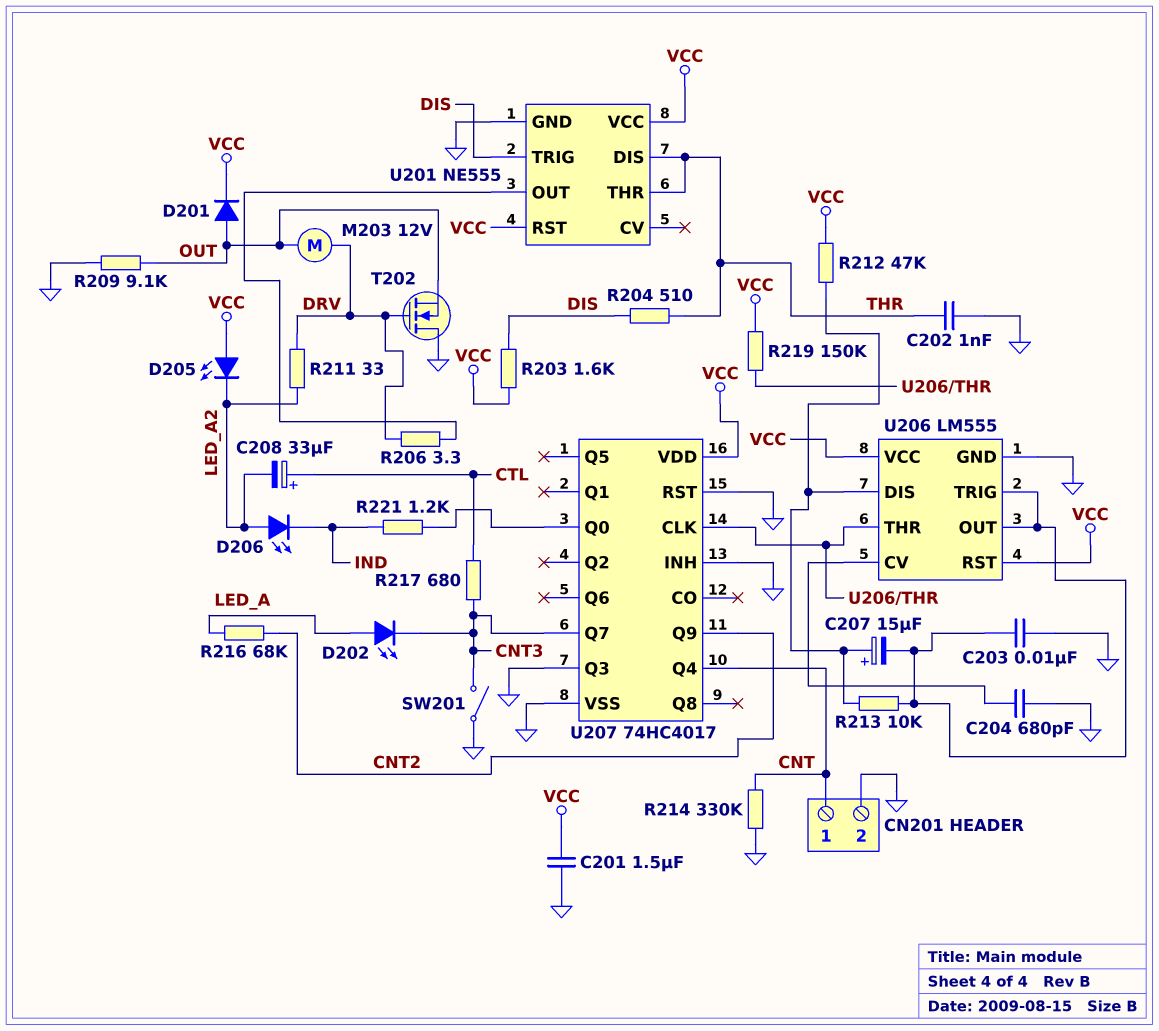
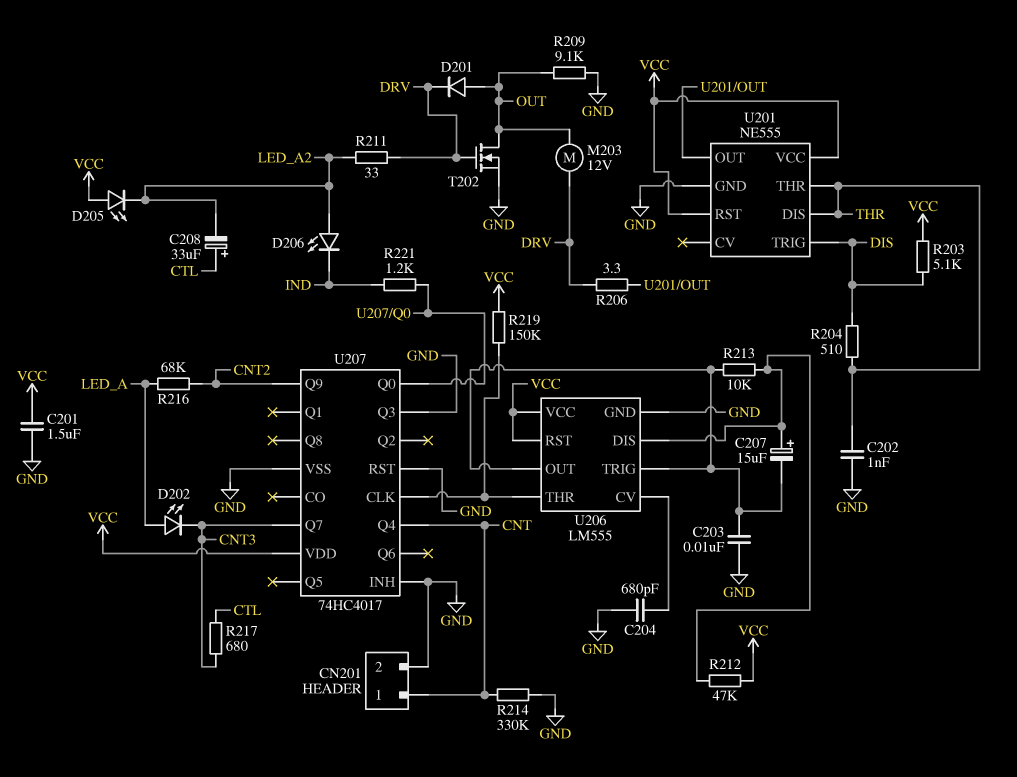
D201: diode (A OUT, K VCC) -> diode (A OUT, K DRV)
R203: 1.6k (DIS, VCC) -> 5.1k (DIS, VCC)
SW201: switch (CNT3, GND) -> none
T202: NMOS (G DRV, D GND, S OUT) -> NMOS (G DRV, D OUT, S GND)

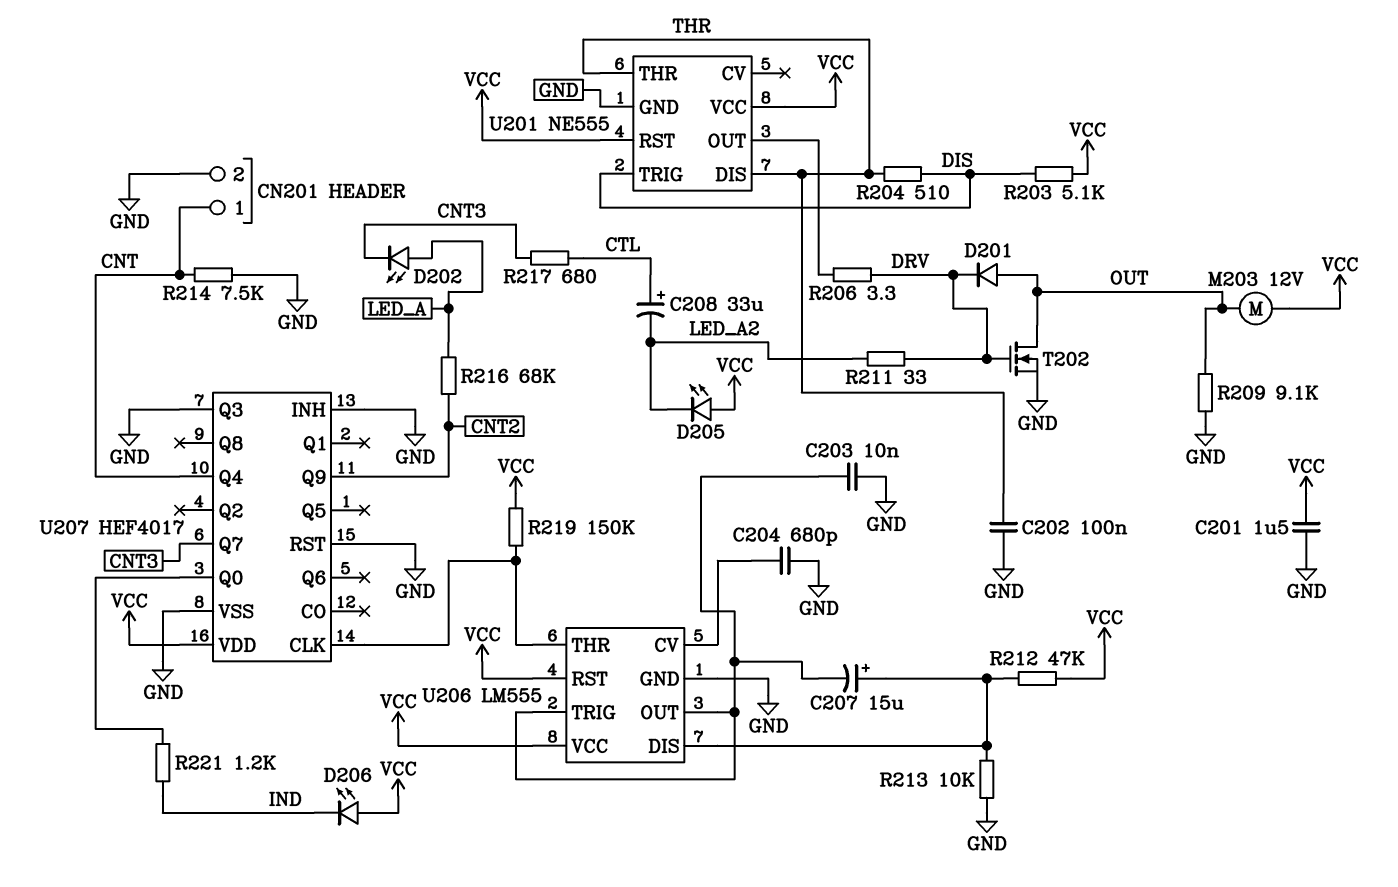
C202: 1nF (GND, THR) -> 100nF (GND, THR)
D206: LED (A LED_A2, K IND) -> LED (A VCC, K IND)
M203: motor 12V (DRV, OUT) -> motor 12V (OUT, VCC)
R213: 10k (U206/DIS, U206/OUT) -> 10k (GND, U206/DIS)
R214: 330k (CNT, GND) -> 7.5k (CNT, GND)
U207: 74HC4017 -> HEF4017

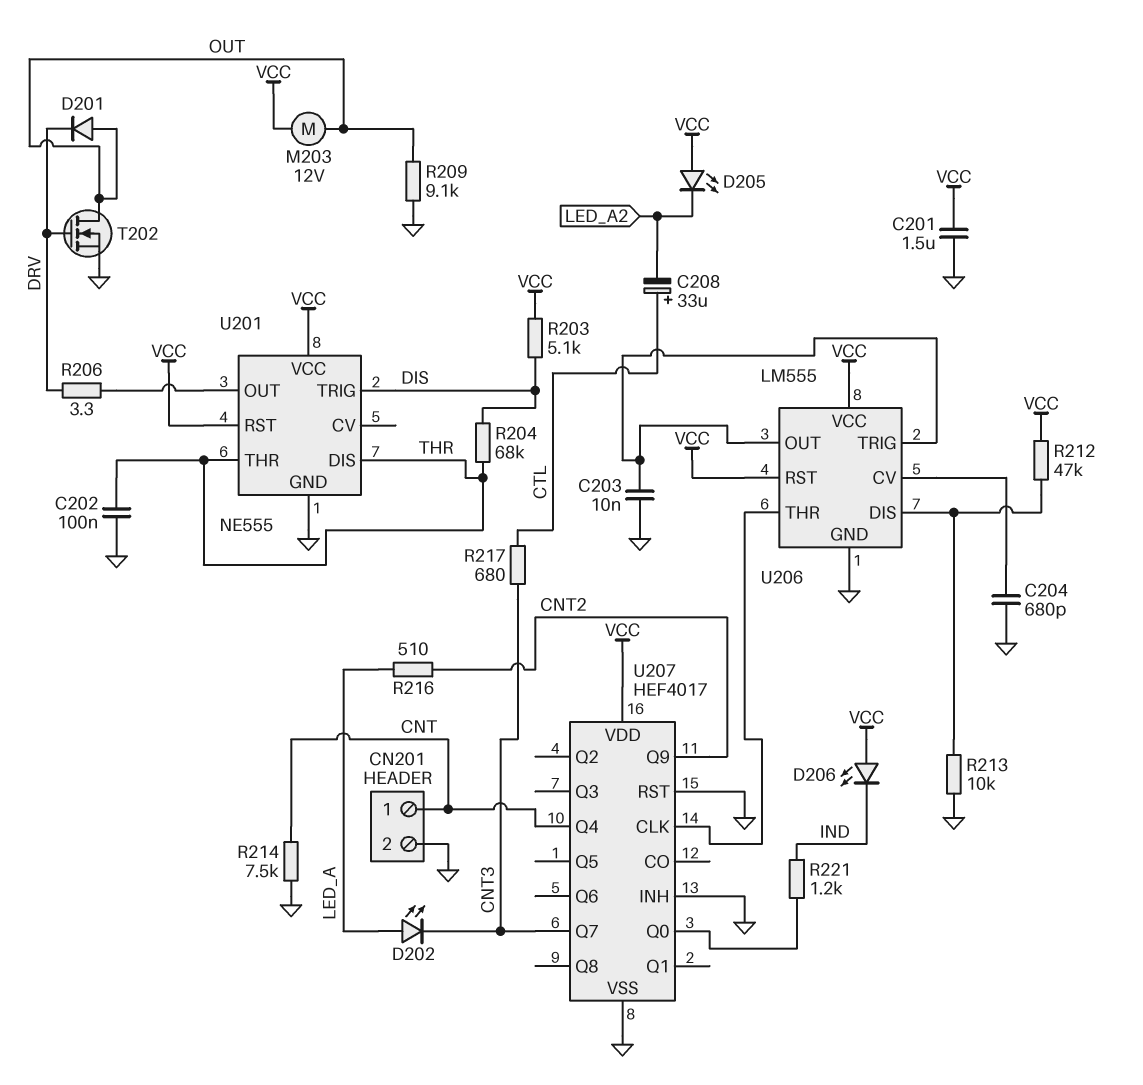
C207: 15uF (plus U206/DIS, minus U206/OUT) -> none
R204: 510 (DIS, THR) -> 68k (DIS, THR)
R211: 33 (DRV, LED_A2) -> none
R216: 68k (CNT2, LED_A) -> 510 (CNT2, LED_A)
R219: 150k (U206/THR, VCC) -> none
U207 pin Q3: GND -> none

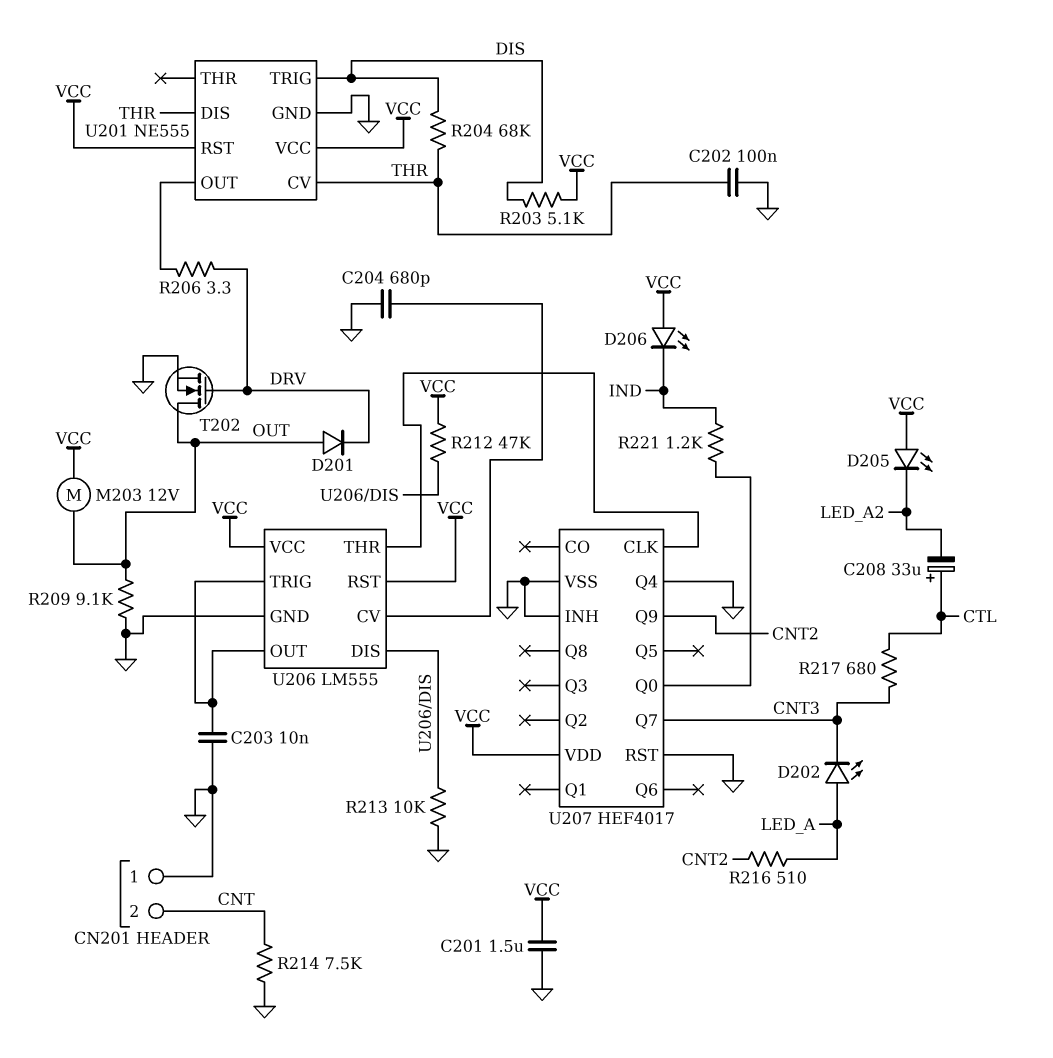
CN201 pin 1: CNT -> GND
CN201 pin 2: GND -> CNT
U201 pin CV: none -> THR
U201 pin THR: THR -> none
U207 pin Q4: CNT -> GND

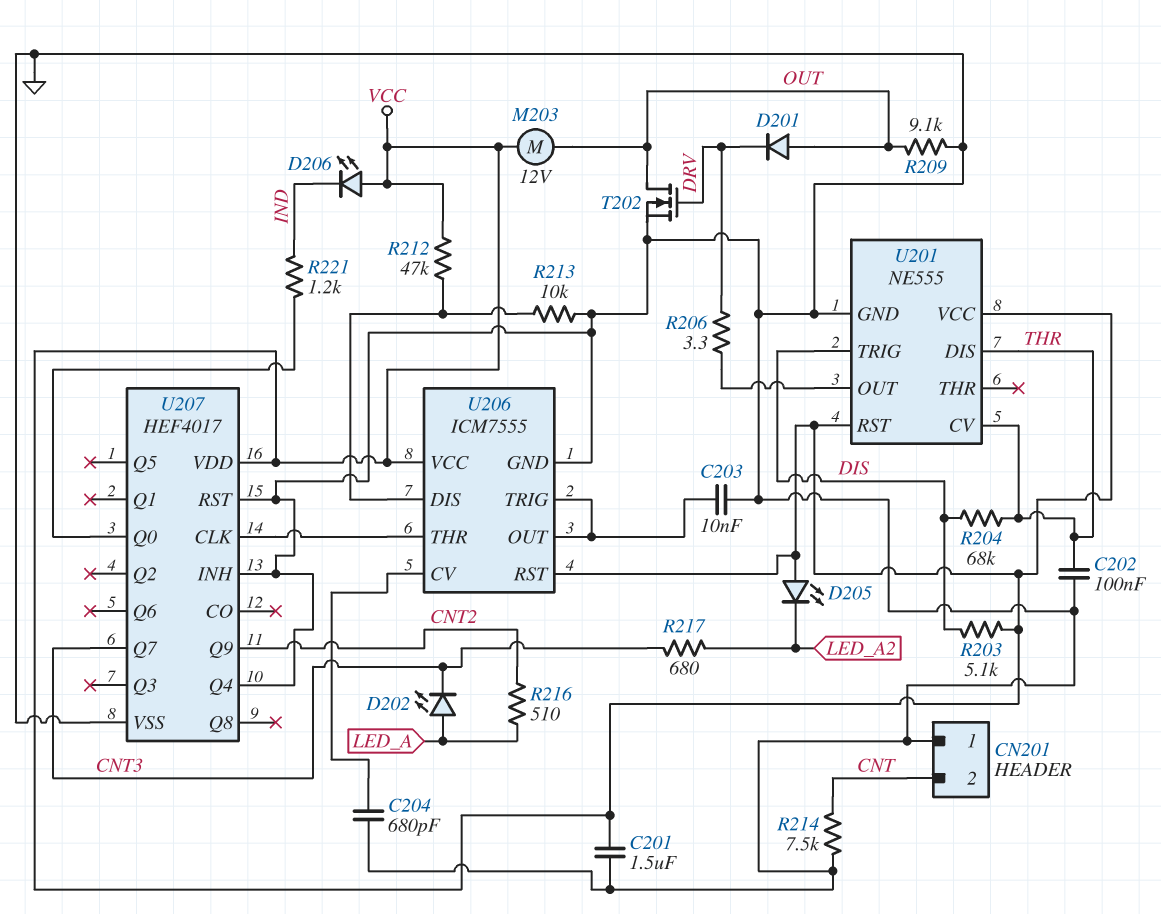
C208: 33uF (plus CTL, minus LED_A2) -> none
R217: 680 (CNT3, CTL) -> 680 (CNT3, LED_A2)
U206: LM555 -> ICM7555

